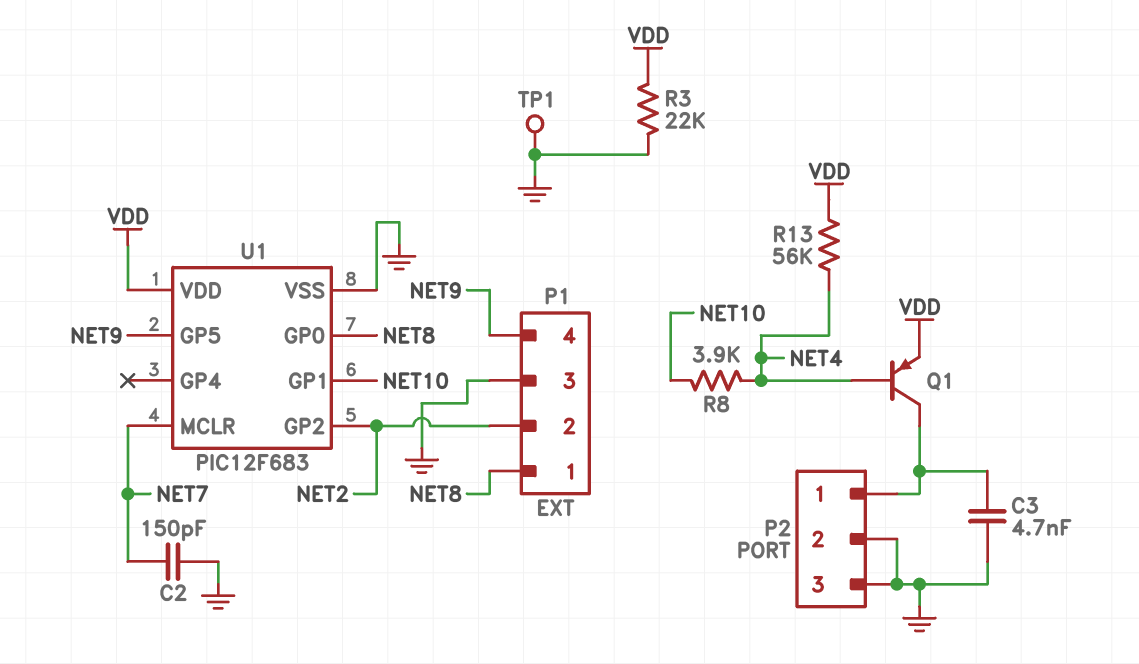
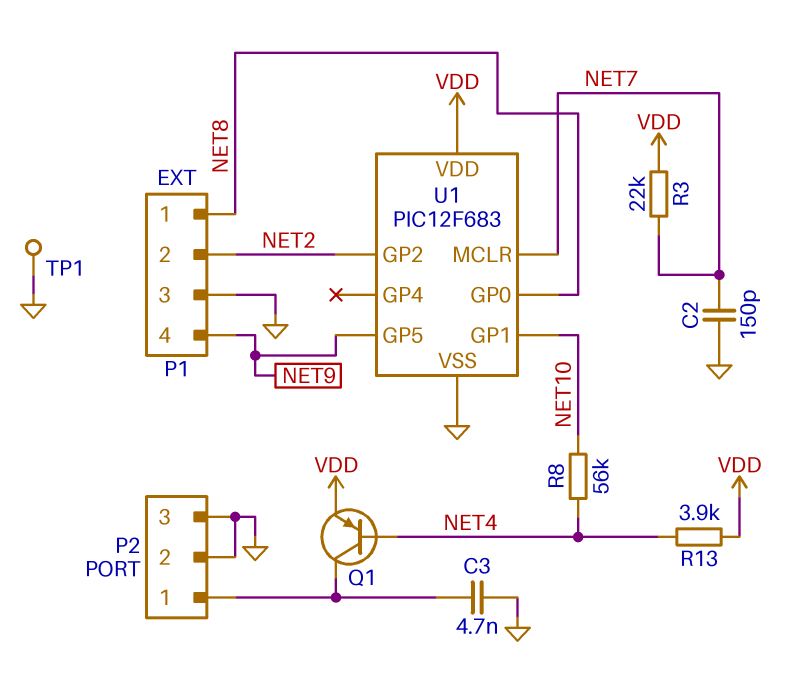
R3: 22k (GND, VDD) -> 22k (NET7, VDD)
R8: 3.9k (NET4, NET10) -> 56k (NET4, NET10)
R13: 56k (NET4, VDD) -> 3.9k (NET4, VDD)

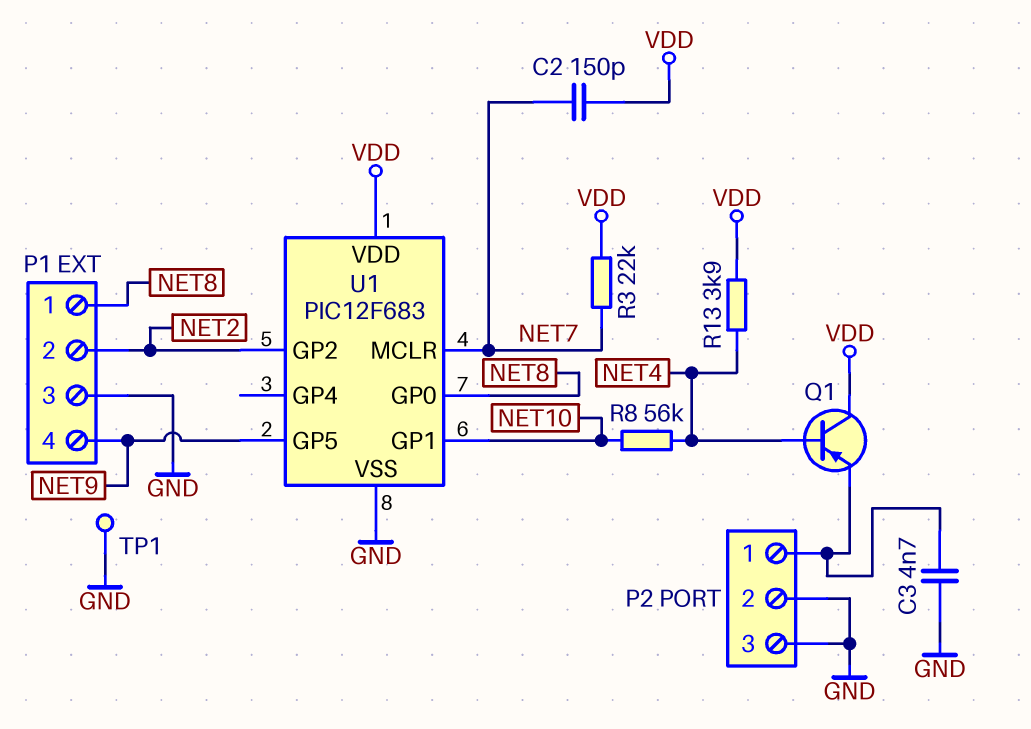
C2: 150pF (GND, NET7) -> 150pF (NET7, VDD)
Q1: PNP (B NET4, C P2/1, E VDD) -> PNP (B NET4, C VDD, E P2/1)

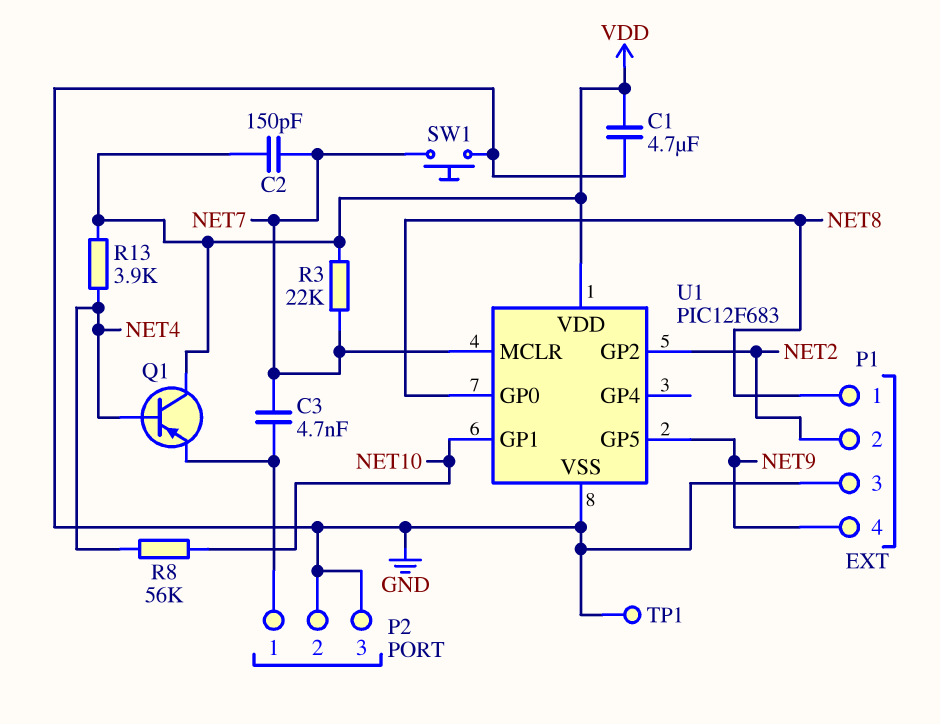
C1: none -> 4.7uF (GND, VDD)
C3: 4.7nF (GND, P2/1) -> 4.7nF (NET7, P2/1)
SW1: none -> button (GND, NET7)

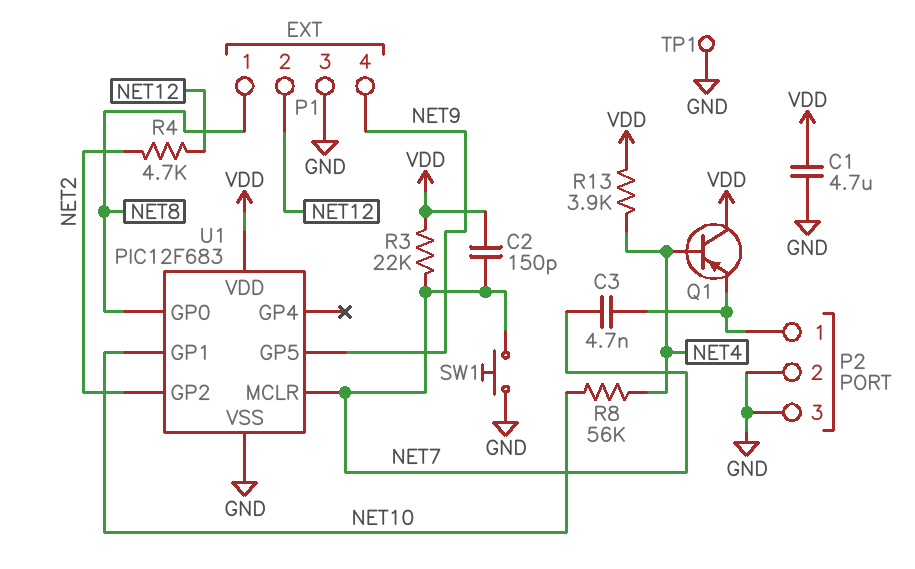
P1 pin 2: NET2 -> NET12
R4: none -> 4.7k (NET2, NET12)

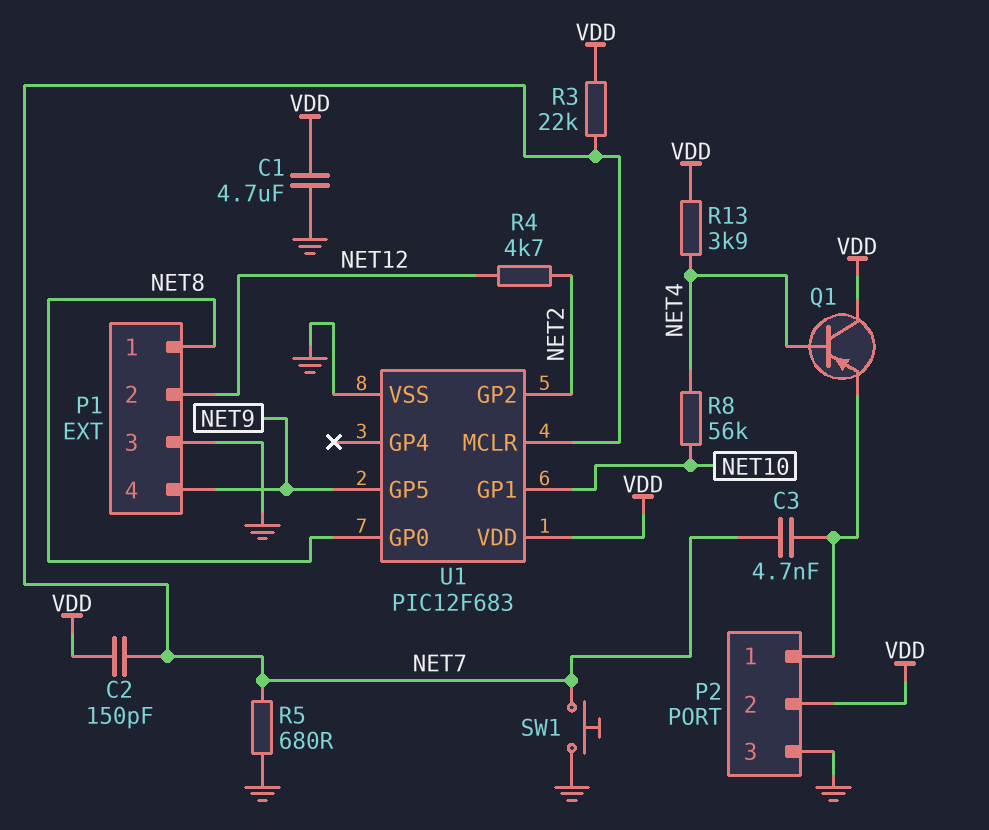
P2 pin 2: GND -> VDD
R5: none -> 680 (GND, NET7)
TP1: test point (GND) -> none

